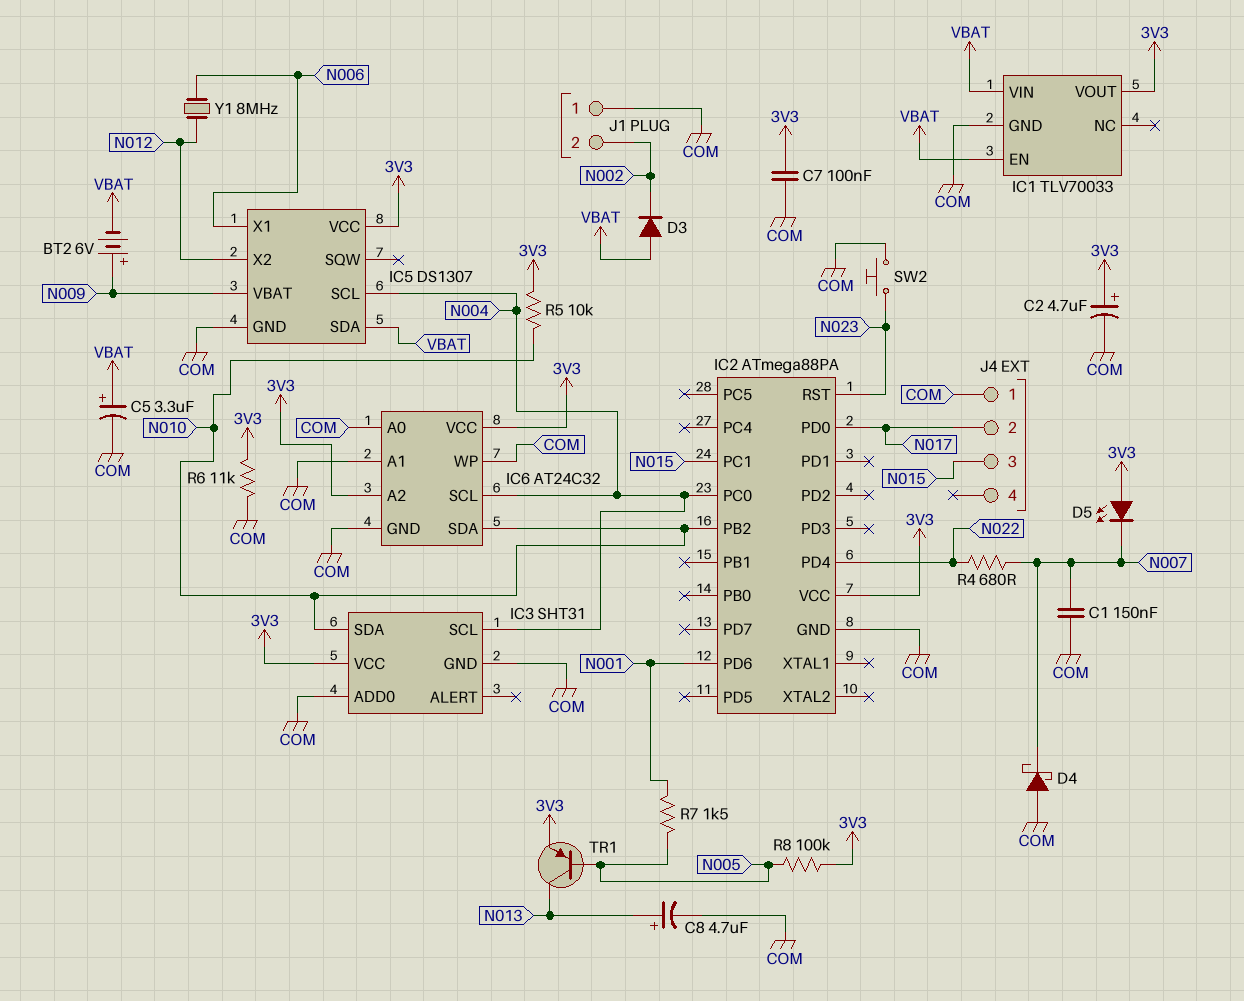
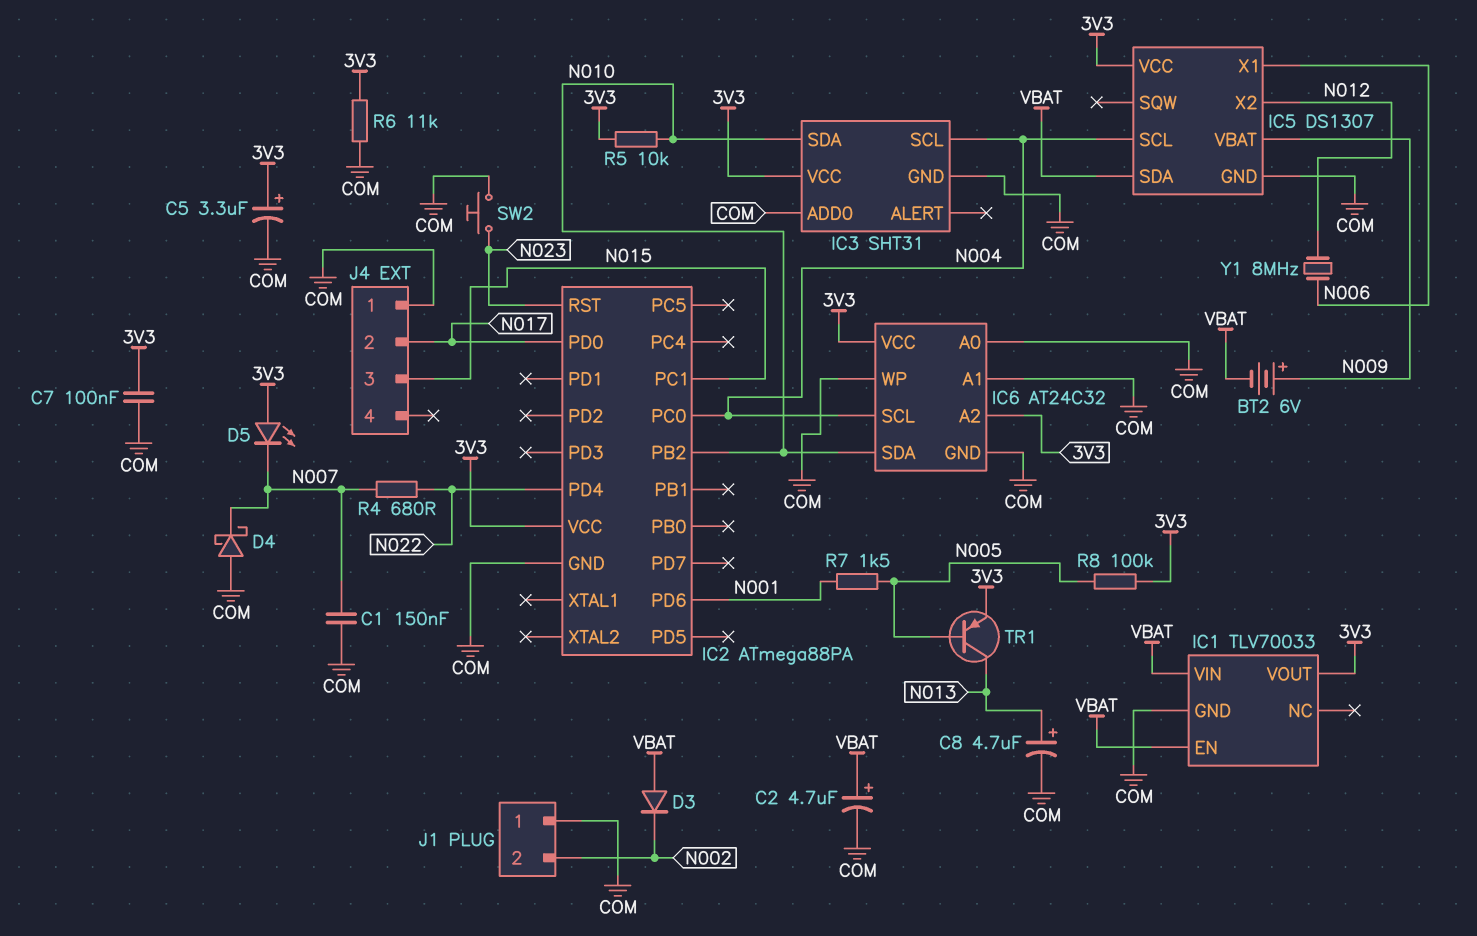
C2: 4.7uF (plus 3V3, minus COM) -> 4.7uF (plus VBAT, minus COM)
C5: 3.3uF (plus VBAT, minus COM) -> 3.3uF (plus 3V3, minus COM)

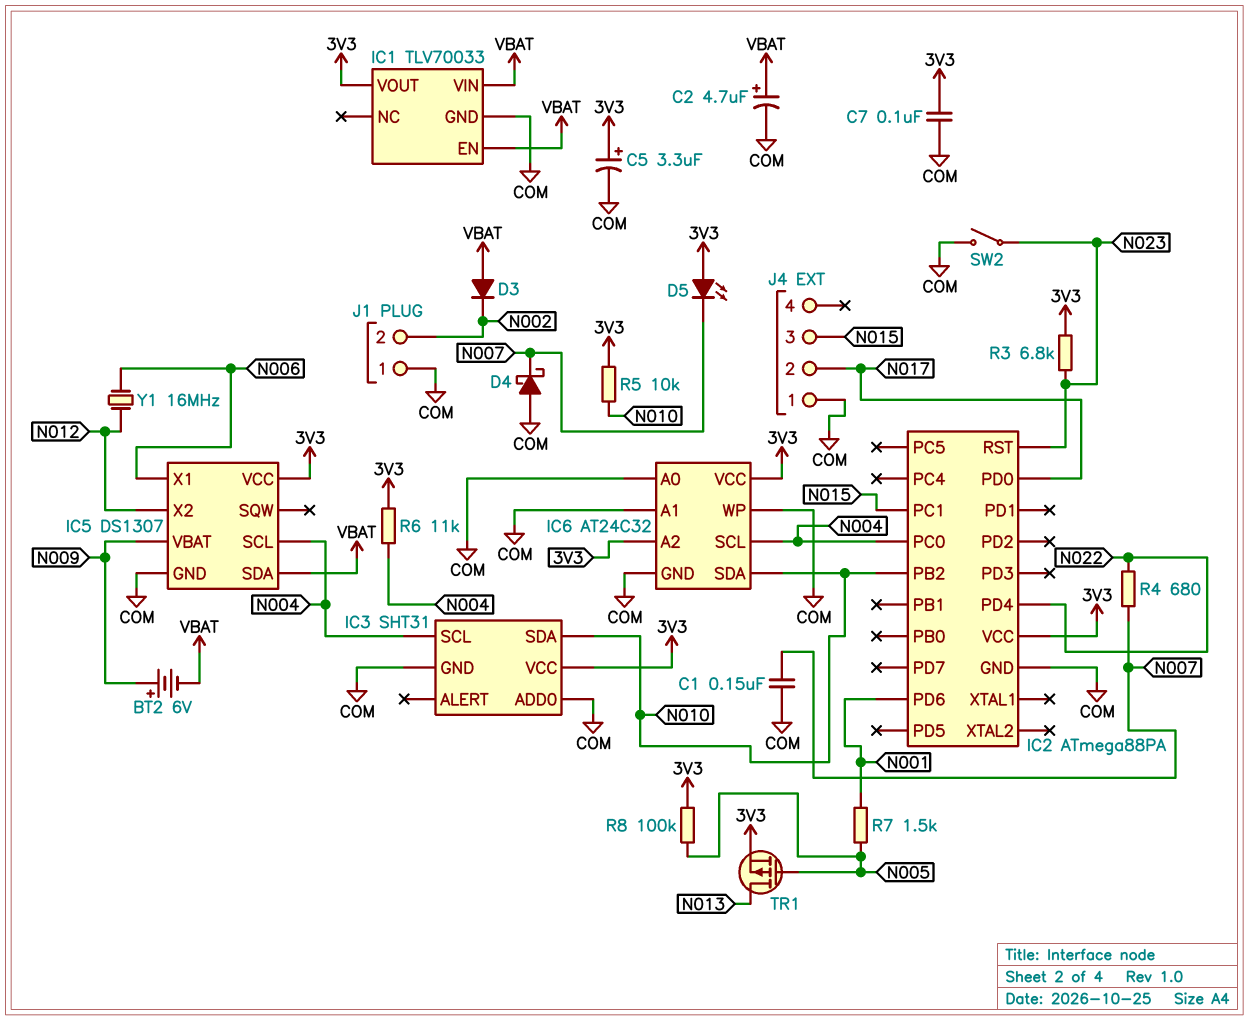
C8: 4.7uF (plus N013, minus COM) -> none
R3: none -> 6.8k (3V3, N023)
R6: 11k (3V3, COM) -> 11k (3V3, N004)
SW2: button (COM, N023) -> switch (COM, N023)
TR1: PNP (B N005, C N013, E 3V3) -> PMOS (G N005, D N013, S 3V3)
Y1: 8MHz (N006, N012) -> 16MHz (N006, N012)

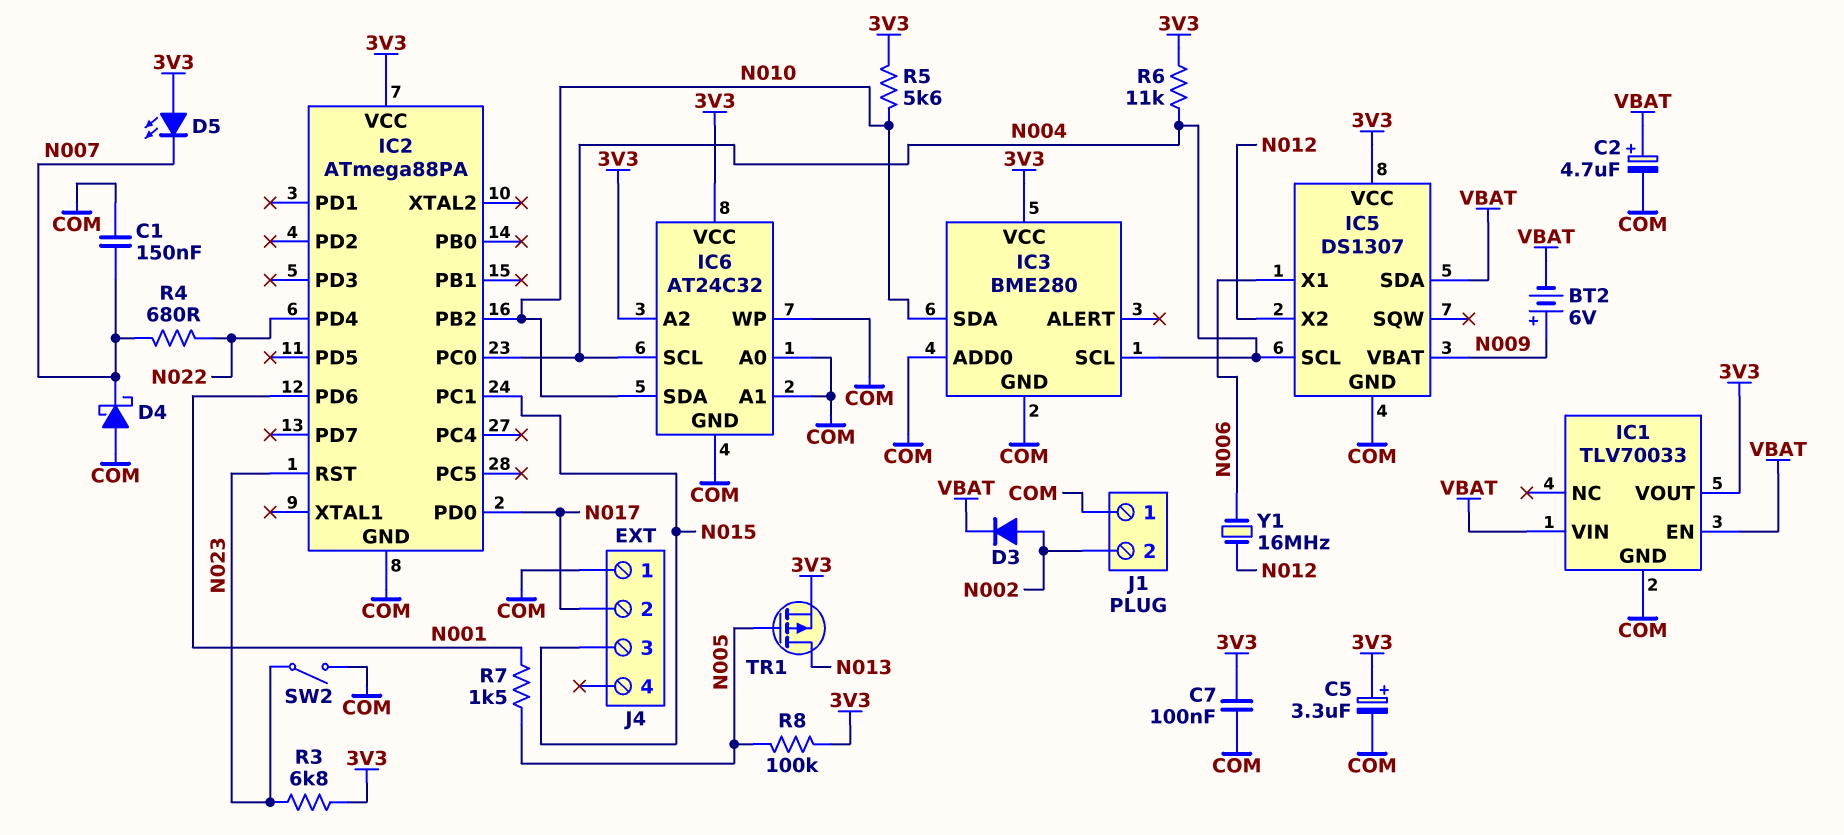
D3: diode (A VBAT, K N002) -> diode (A N002, K VBAT)
IC3: SHT31 -> BME280
R5: 10k (3V3, N010) -> 5.6k (3V3, N010)

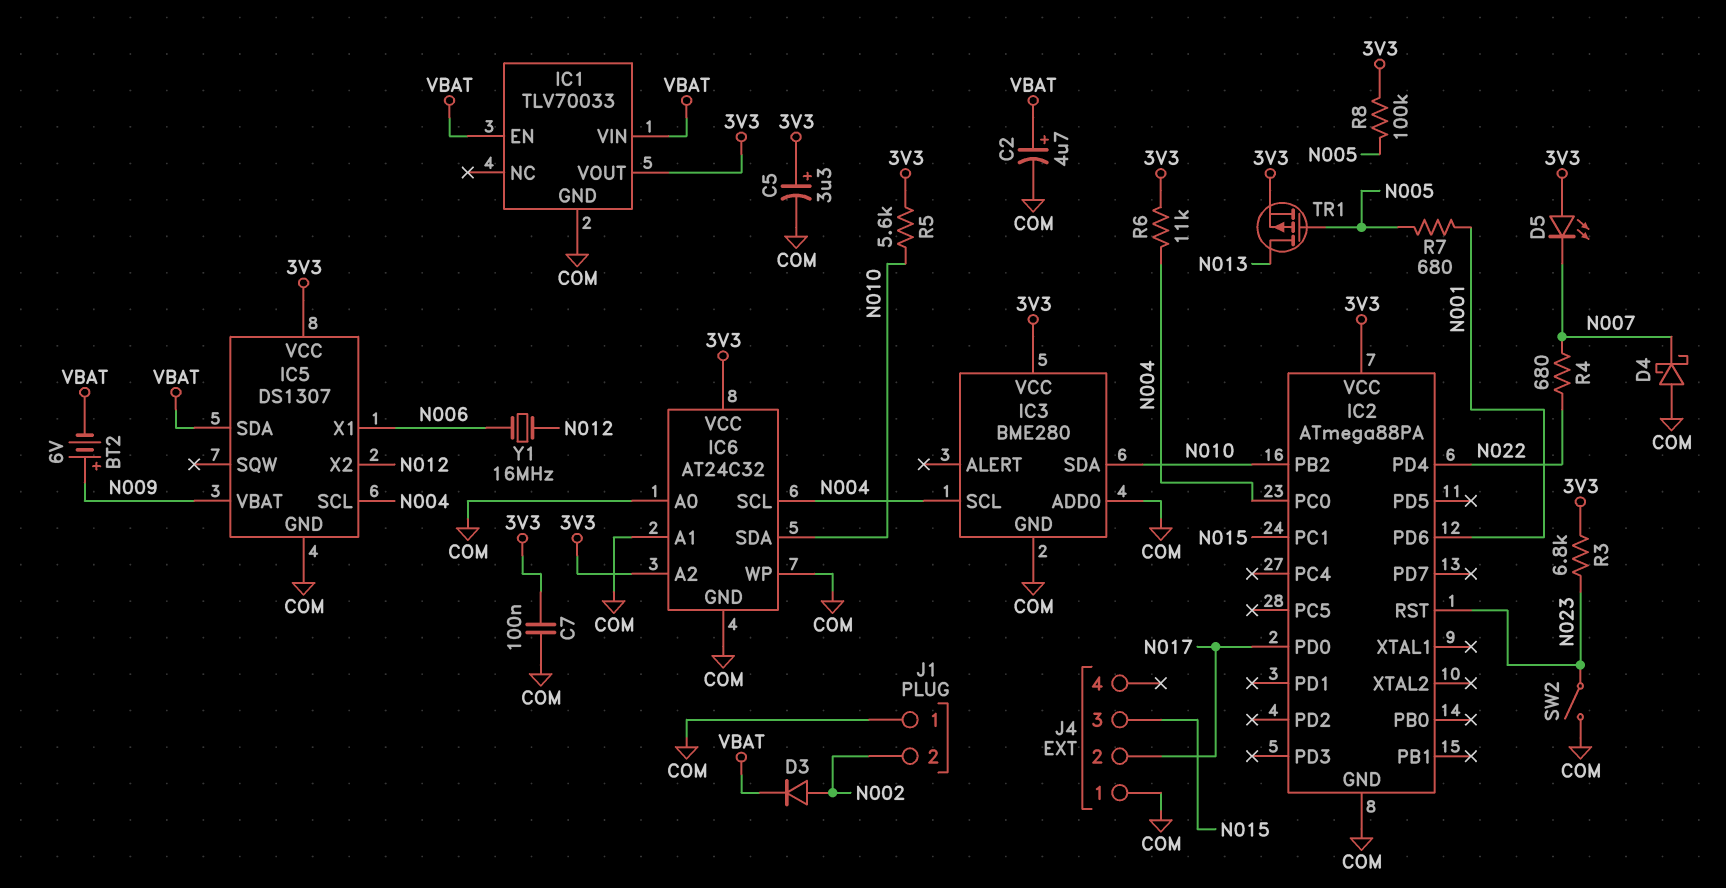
C1: 150nF (COM, N007) -> none
R7: 1.5k (N001, N005) -> 680 (N001, N005)

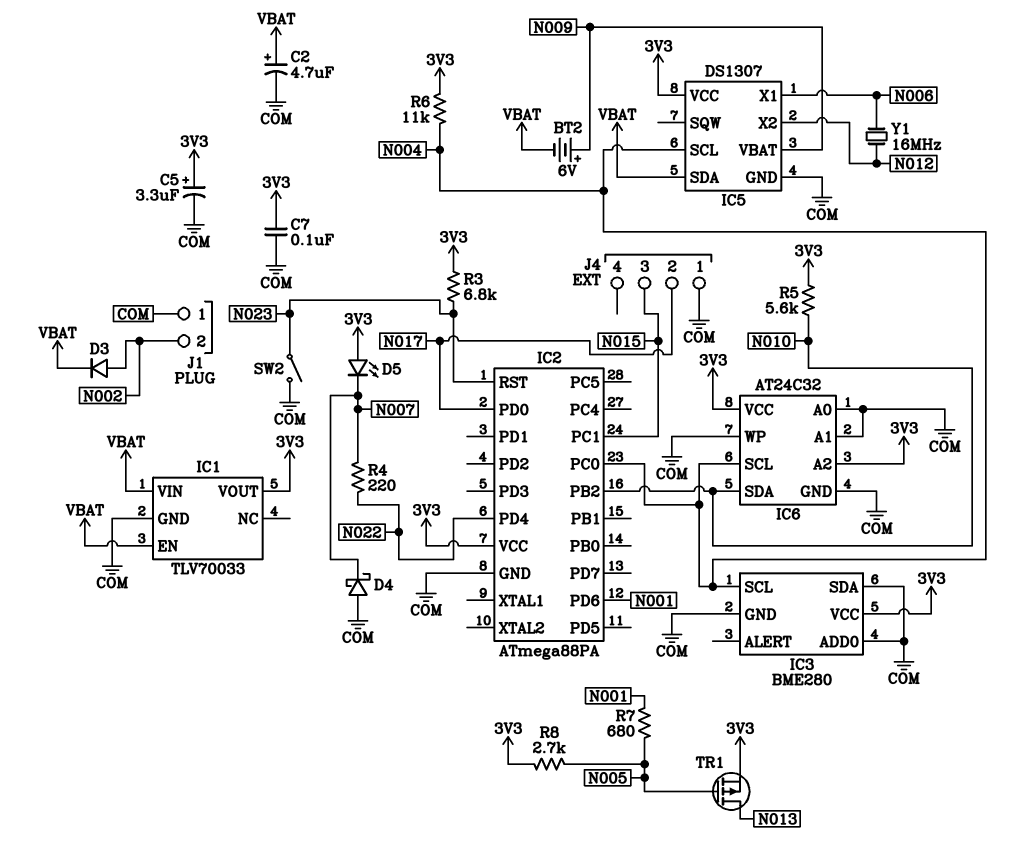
IC3 pin SDA: N010 -> COM
R4: 680 (N007, N022) -> 220 (N007, N022)
R8: 100k (3V3, N005) -> 2.7k (3V3, N005)

